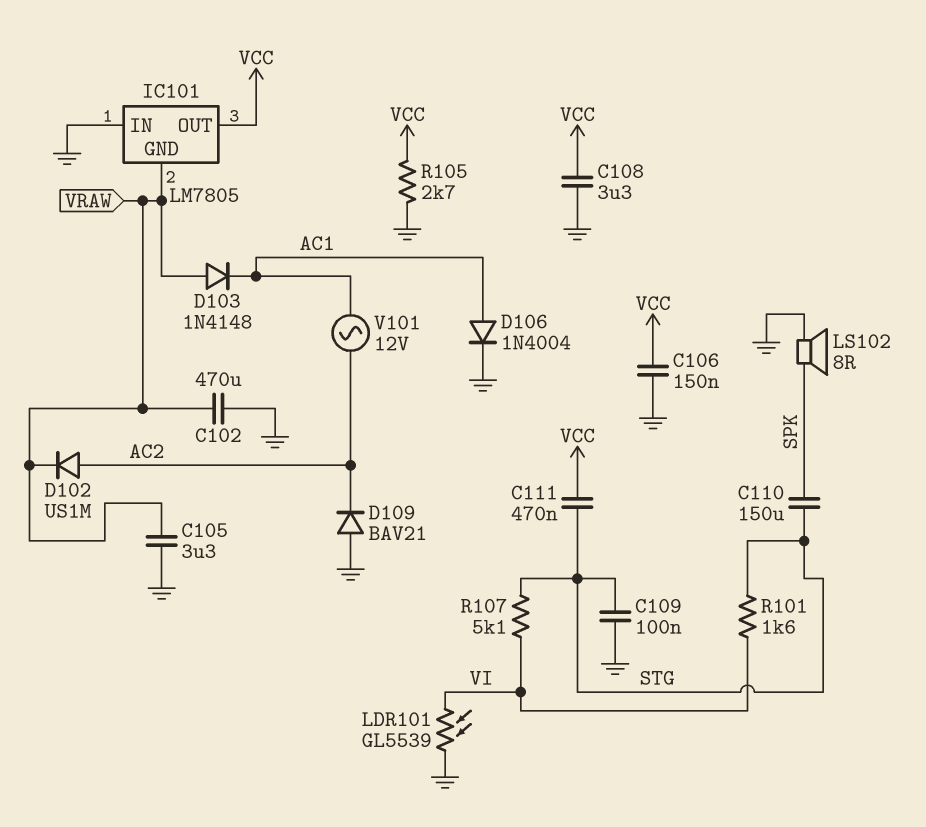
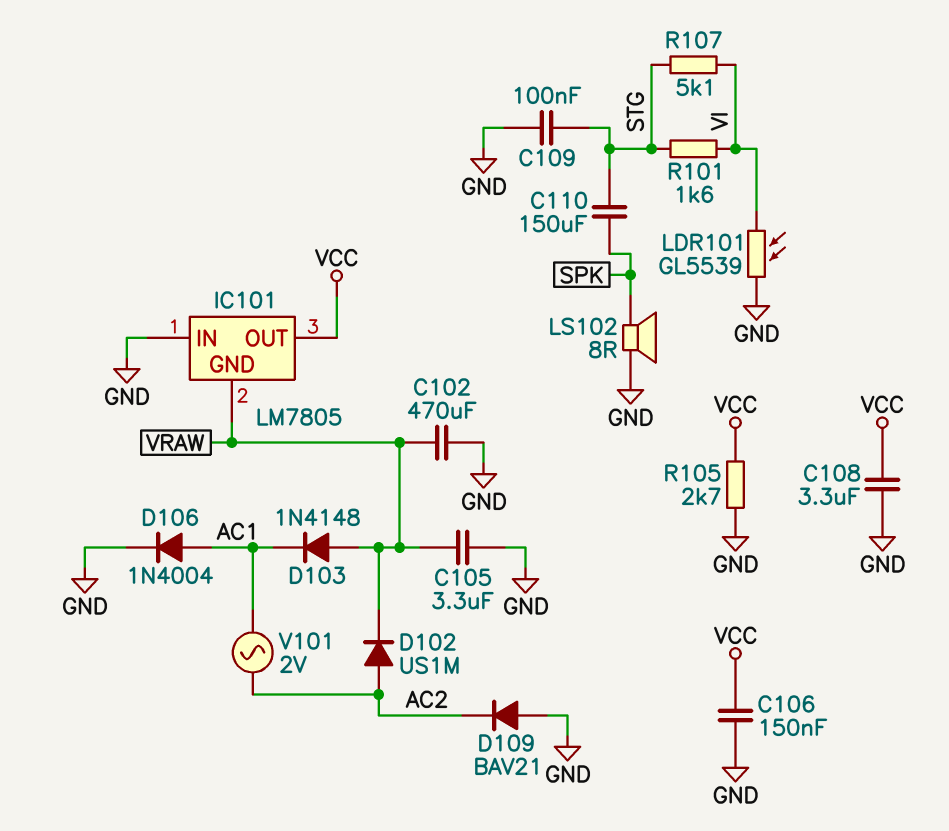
C111: 470nF (STG, VCC) -> none
V101: AC 12V (AC1, AC2) -> AC 2V (AC1, AC2)

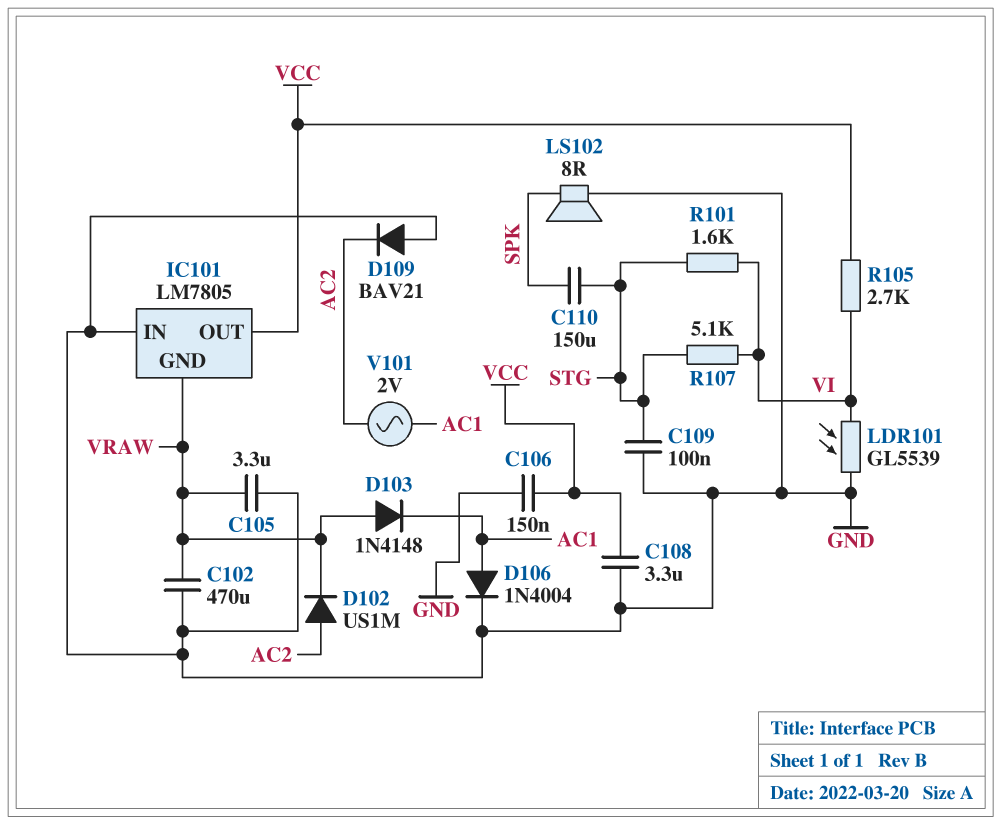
R105: 2.7k (GND, VCC) -> 2.7k (VCC, VI)

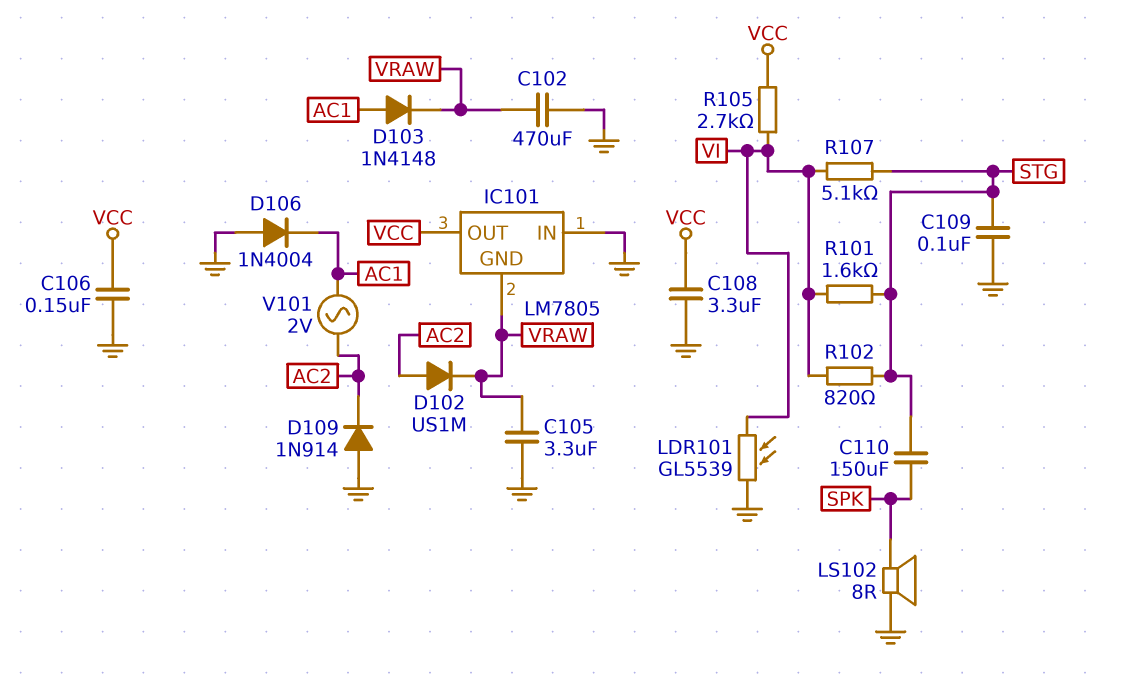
D103: diode 1N4148 (A VRAW, K AC1) -> diode 1N4148 (A AC1, K VRAW)
D106: diode 1N4004 (A AC1, K GND) -> diode 1N4004 (A GND, K AC1)
D109: diode BAV21 (A GND, K AC2) -> diode 1N914 (A GND, K AC2)
R102: none -> 820 (STG, VI)

